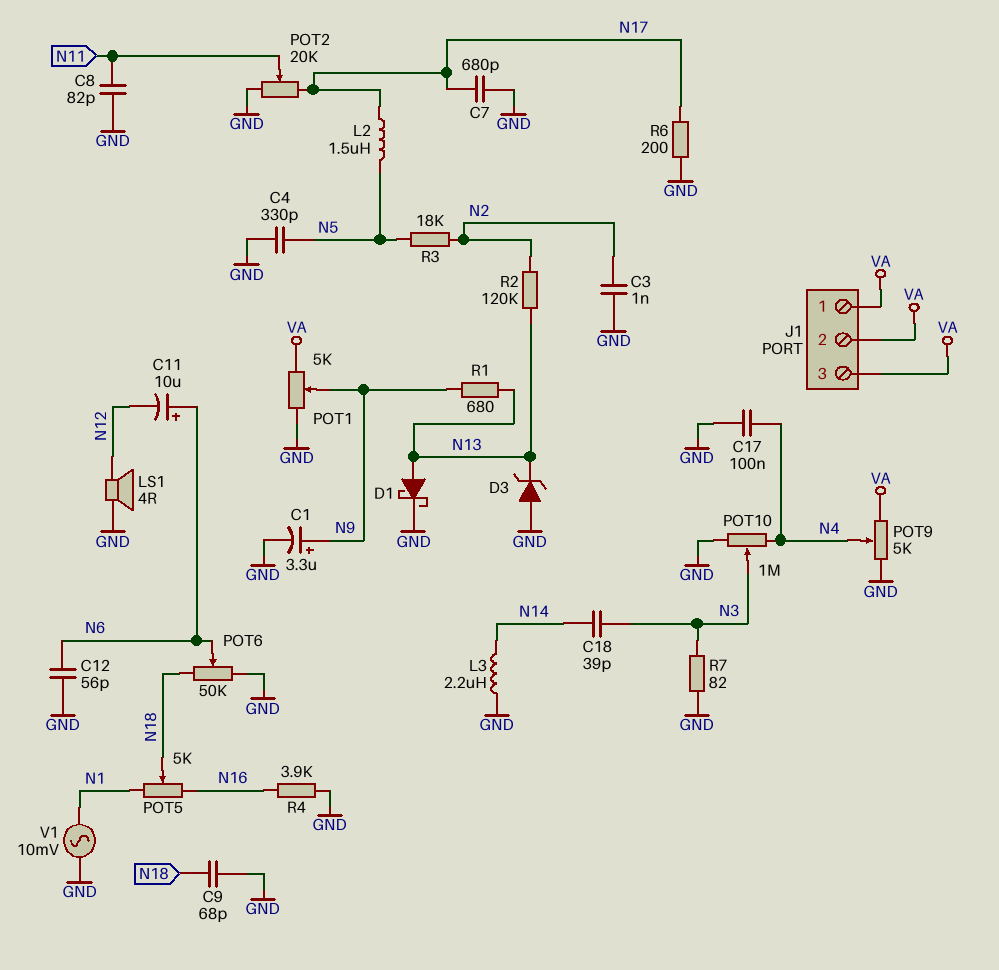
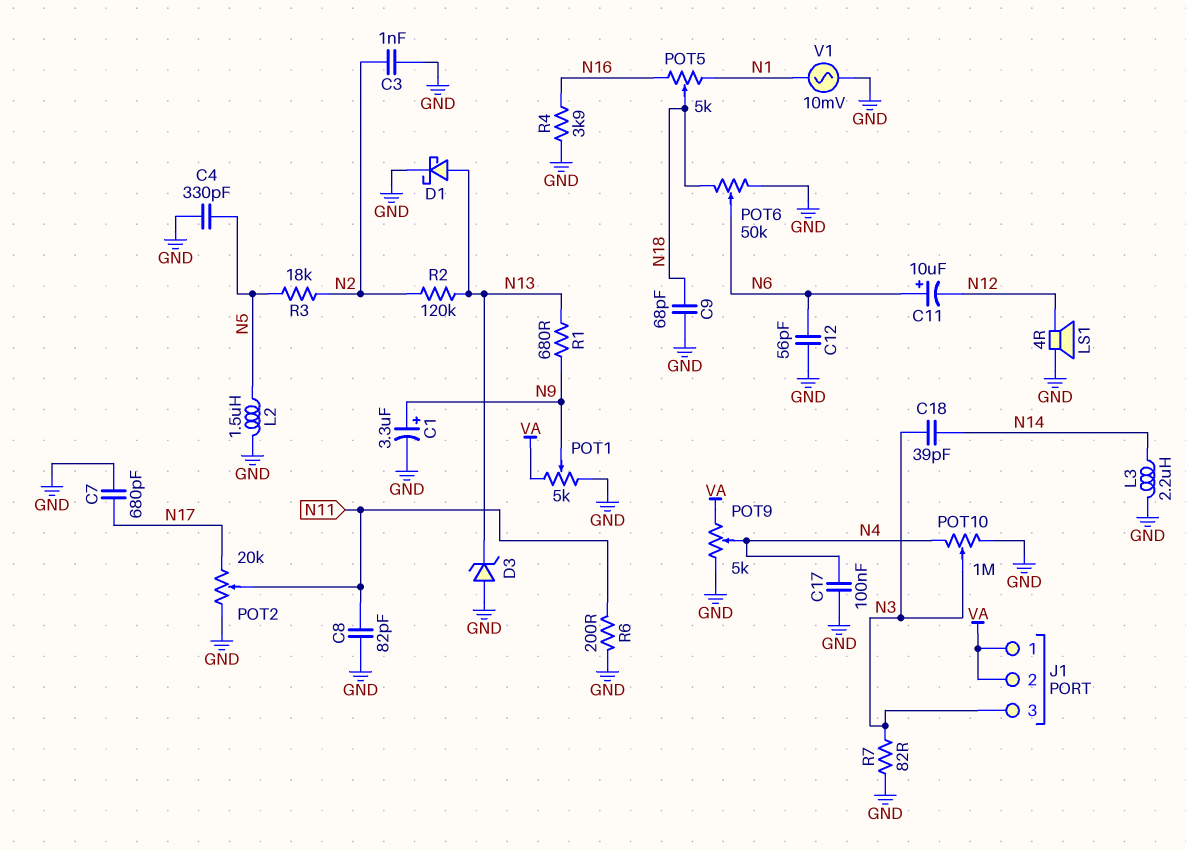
J1 pin 3: VA -> N3
L2: 1.5uH (N5, N17) -> 1.5uH (GND, N5)
R6: 200 (GND, N17) -> 200 (GND, N11)

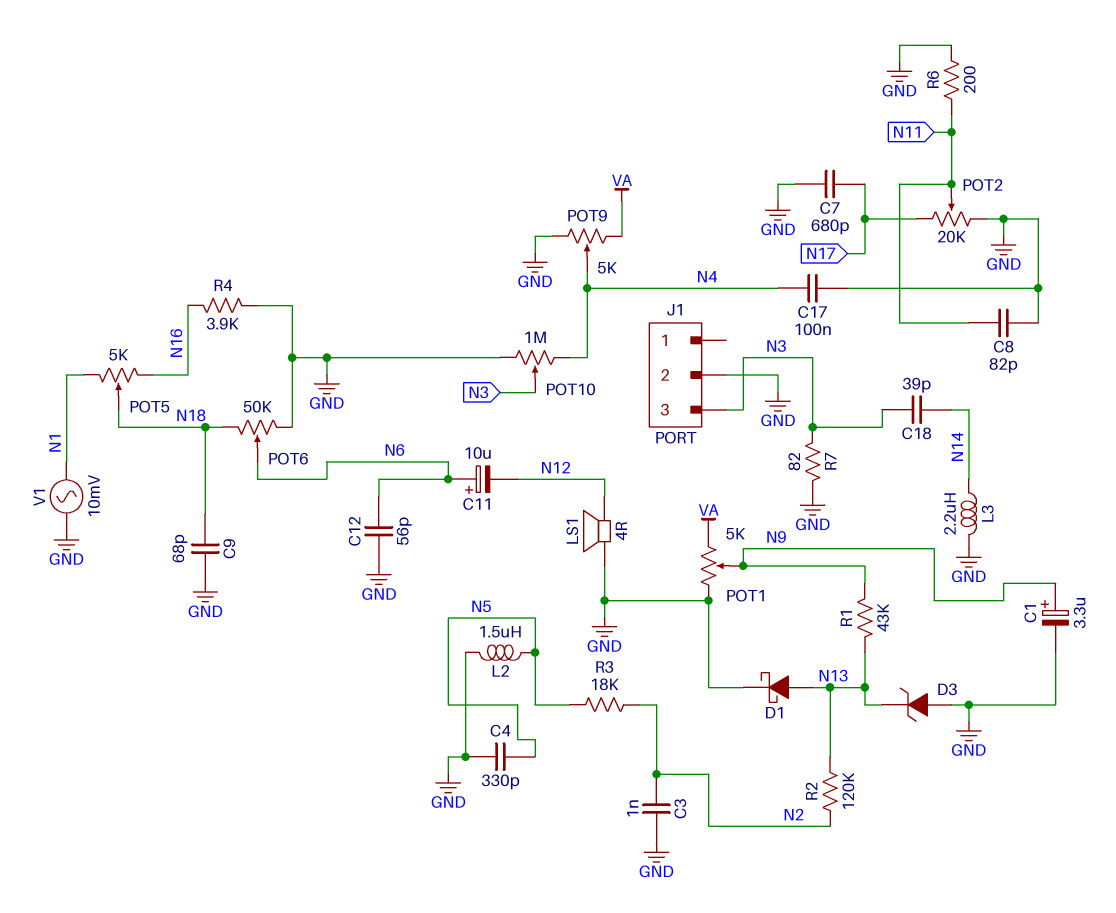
J1 pin 1: VA -> none
J1 pin 2: VA -> GND
R1: 680 (N9, N13) -> 43k (N9, N13)

